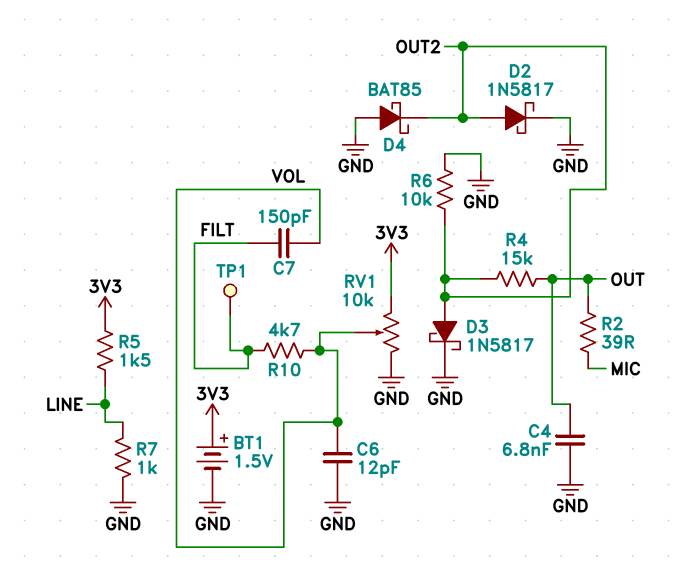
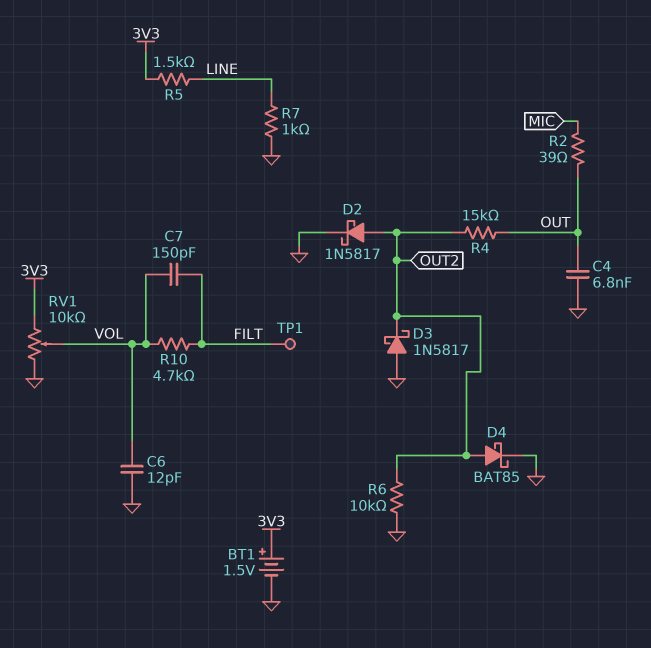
D3: schottky 1N5817 (A OUT2, K GND) -> schottky 1N5817 (A GND, K OUT2)
D4: schottky BAT85 (A GND, K OUT2) -> schottky BAT85 (A OUT2, K GND)

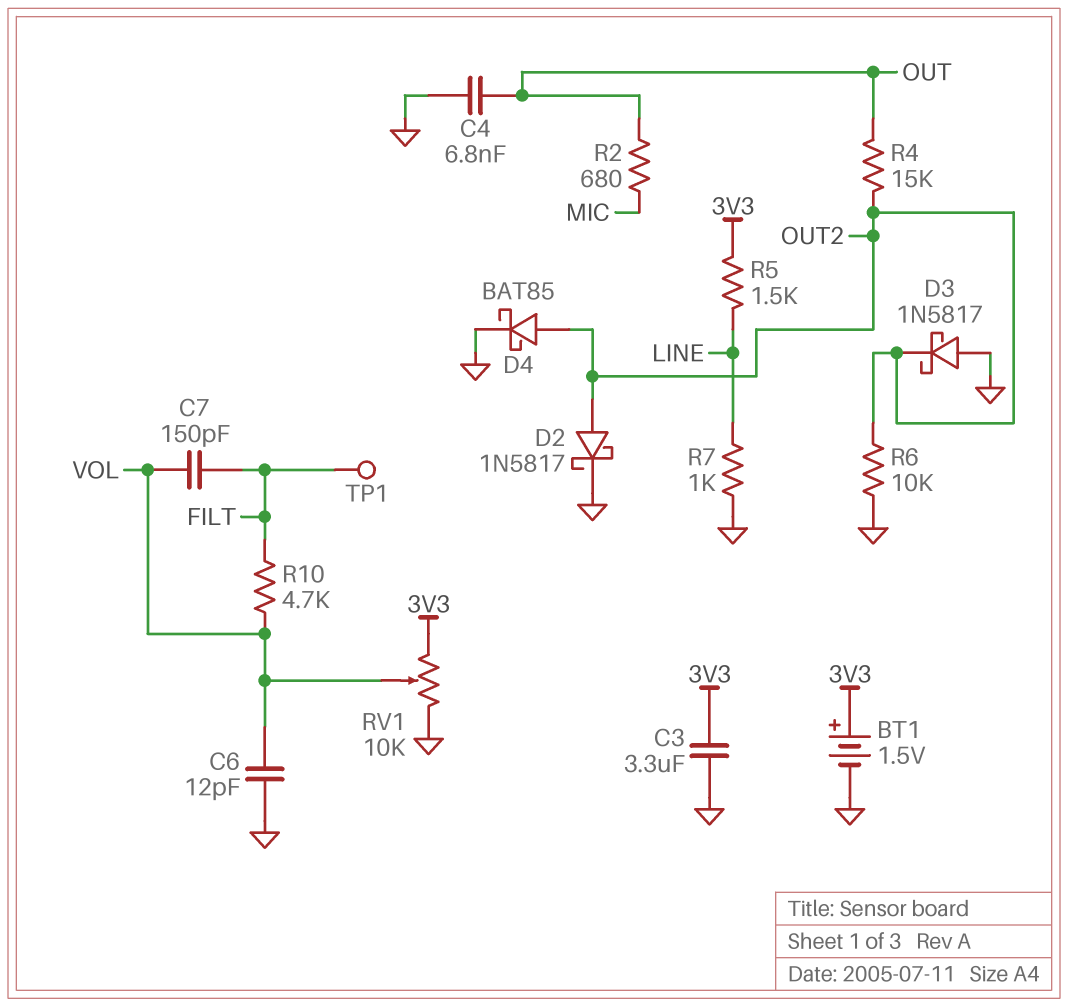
C3: none -> 3.3uF (3V3, GND)
R2: 39 (MIC, OUT) -> 680 (MIC, OUT)

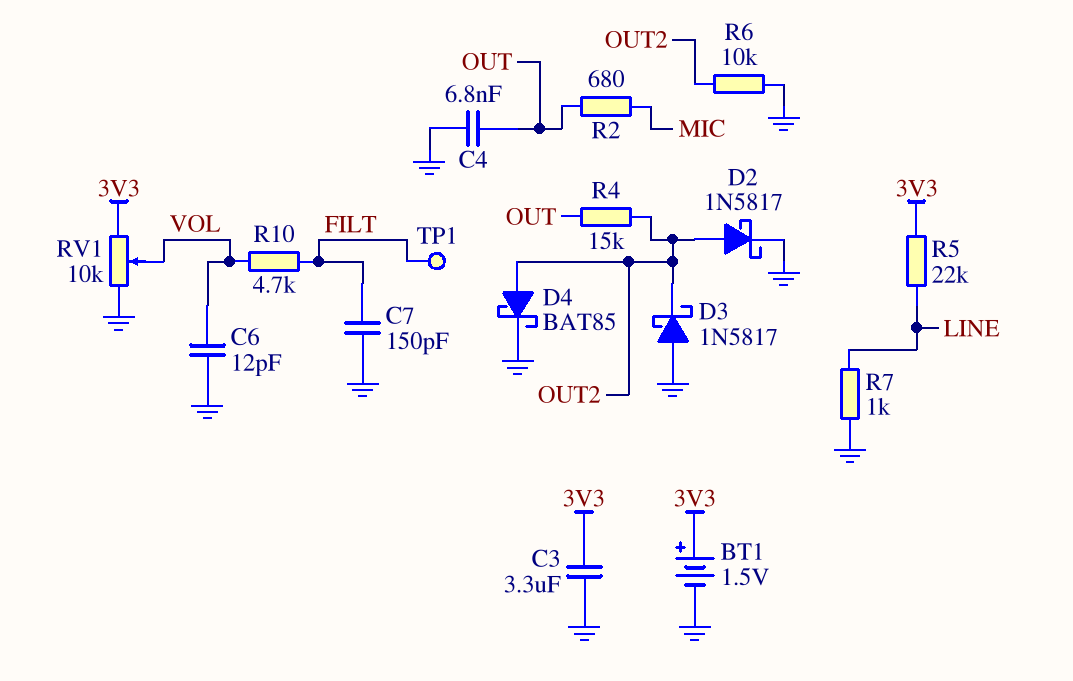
C7: 150pF (FILT, VOL) -> 150pF (FILT, GND)
R5: 1.5k (3V3, LINE) -> 22k (3V3, LINE)

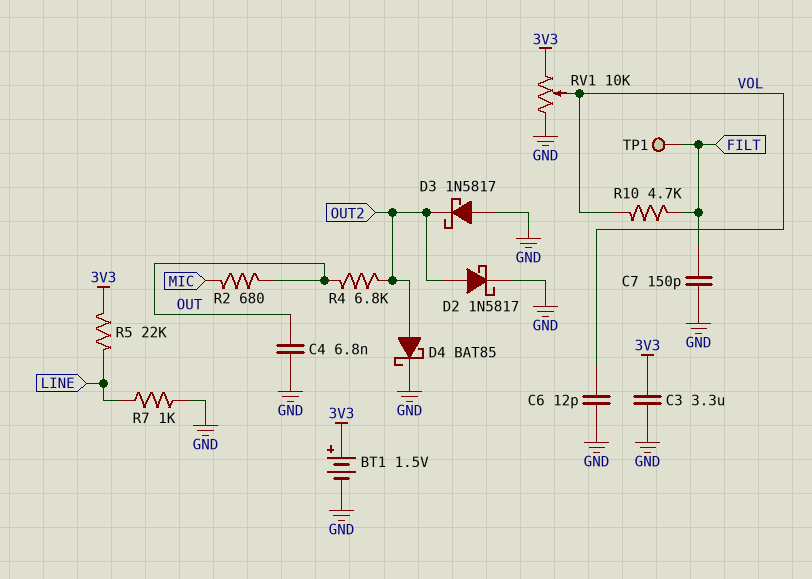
R4: 15k (OUT, OUT2) -> 6.8k (OUT, OUT2)
R6: 10k (GND, OUT2) -> none

